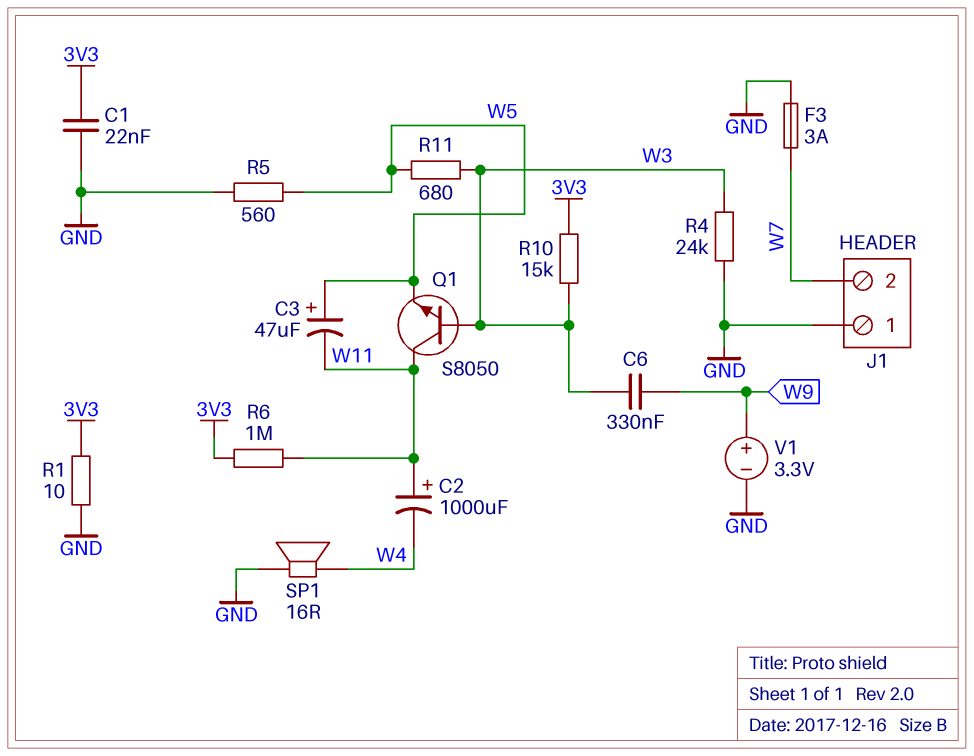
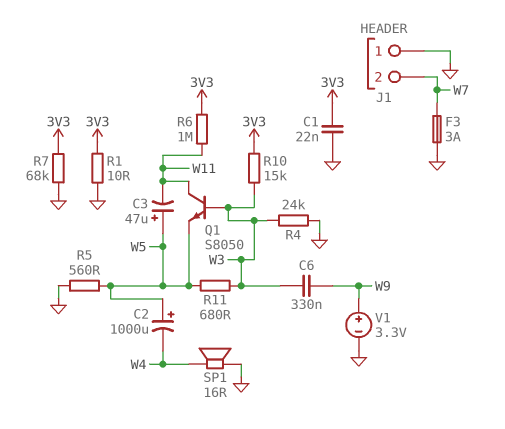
C2: 1000uF (plus W11, minus W4) -> 1000uF (plus W5, minus W4)
R7: none -> 68k (3V3, GND)

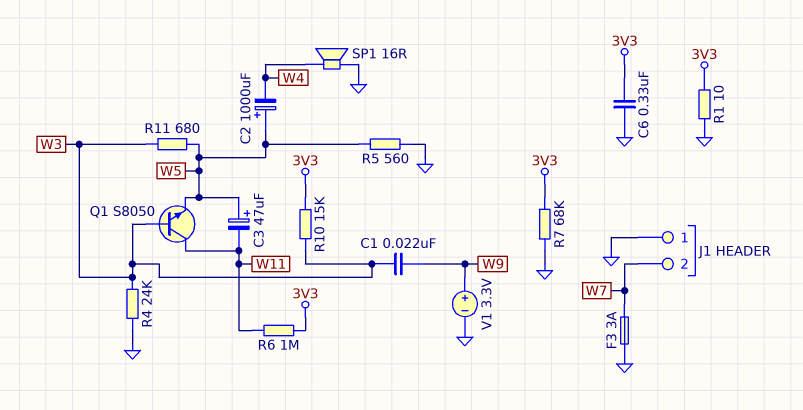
C1: 22nF (3V3, GND) -> 22nF (W3, W9)
C6: 330nF (W3, W9) -> 330nF (3V3, GND)

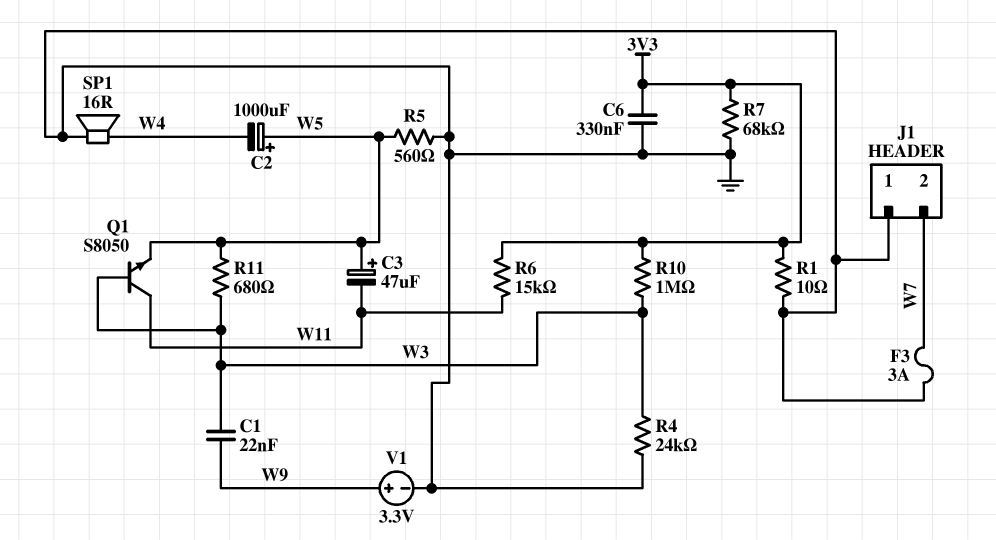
R6: 1M (3V3, W11) -> 15k (3V3, W11)
R10: 15k (3V3, W3) -> 1M (3V3, W3)

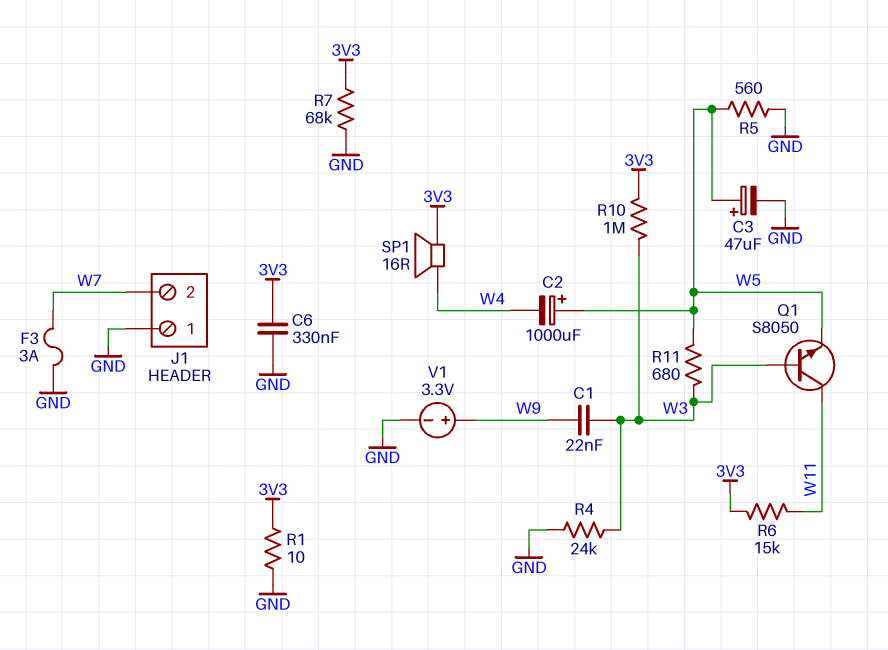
C3: 47uF (plus W5, minus W11) -> 47uF (plus W5, minus GND)
SP1: speaker 16R (GND, W4) -> speaker 16R (3V3, W4)

